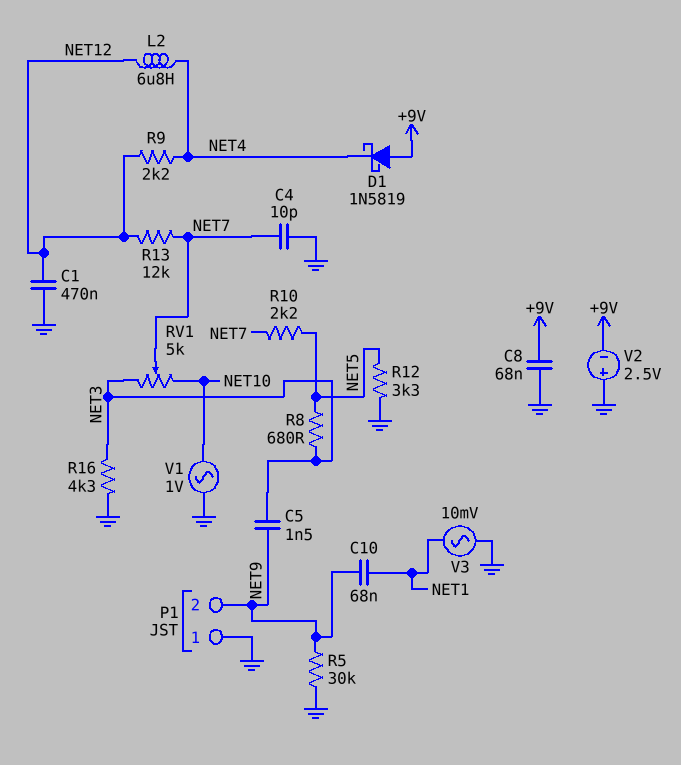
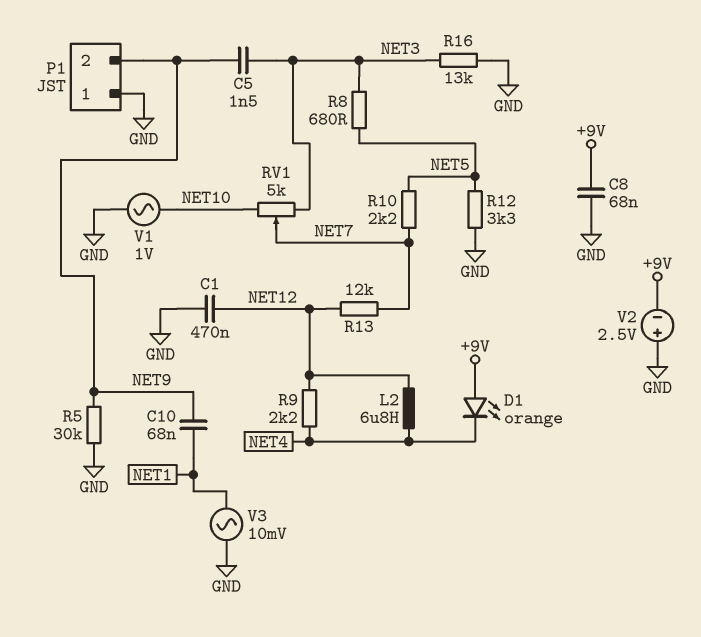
C4: 10pF (GND, NET7) -> none
D1: schottky 1N5819 (A +9V, K NET4) -> LED orange (A +9V, K NET4)
R16: 4.3k (GND, NET3) -> 13k (GND, NET3)

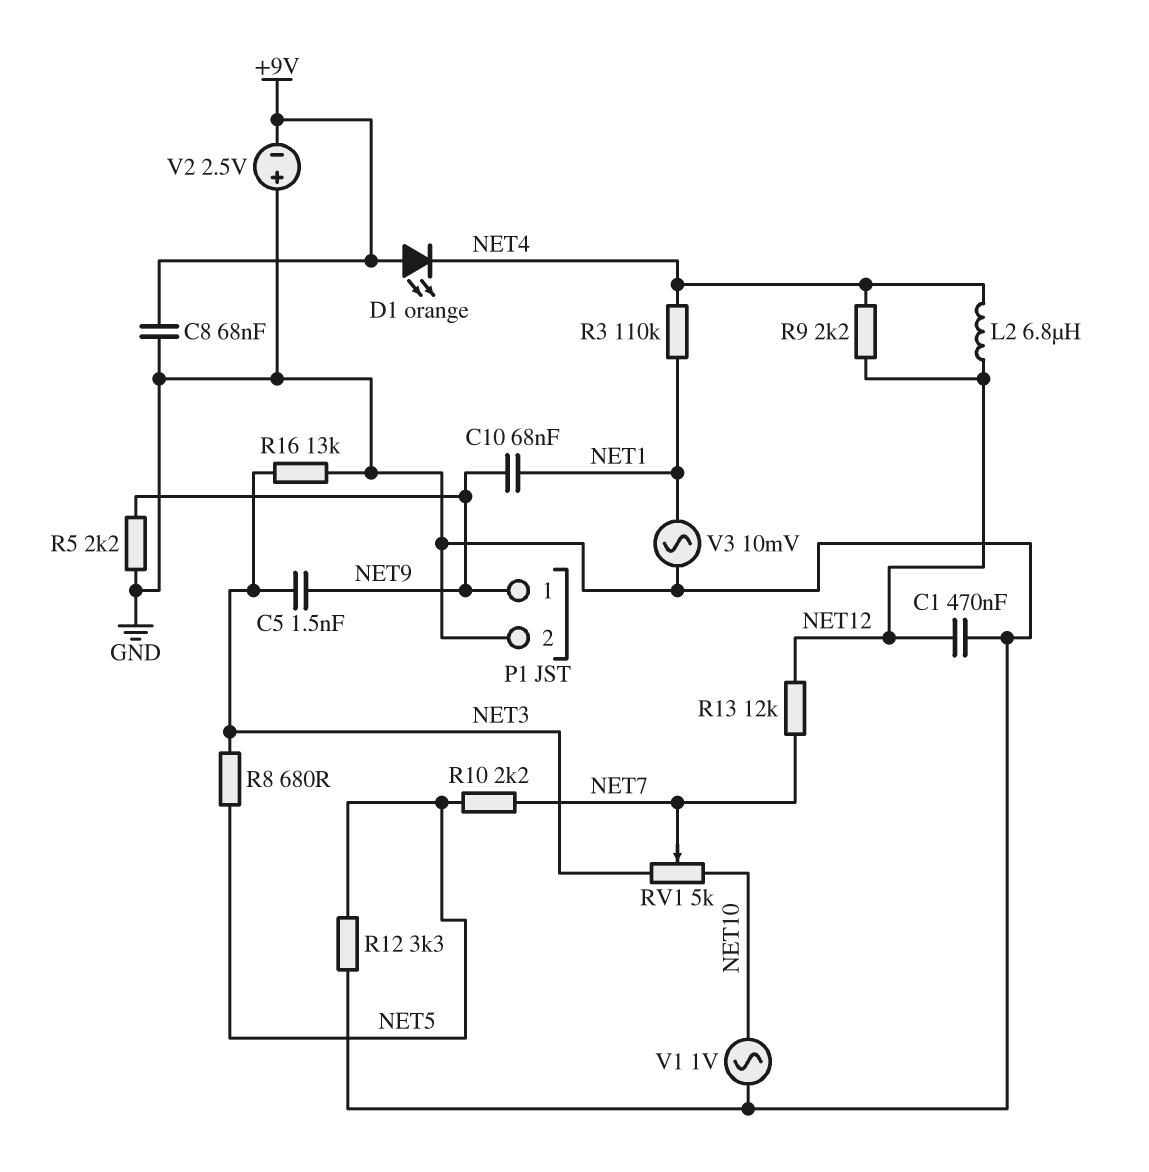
P1 pin 1: GND -> NET9
P1 pin 2: NET9 -> GND
R3: none -> 110k (NET1, NET4)
R5: 30k (GND, NET9) -> 2.2k (GND, NET9)

